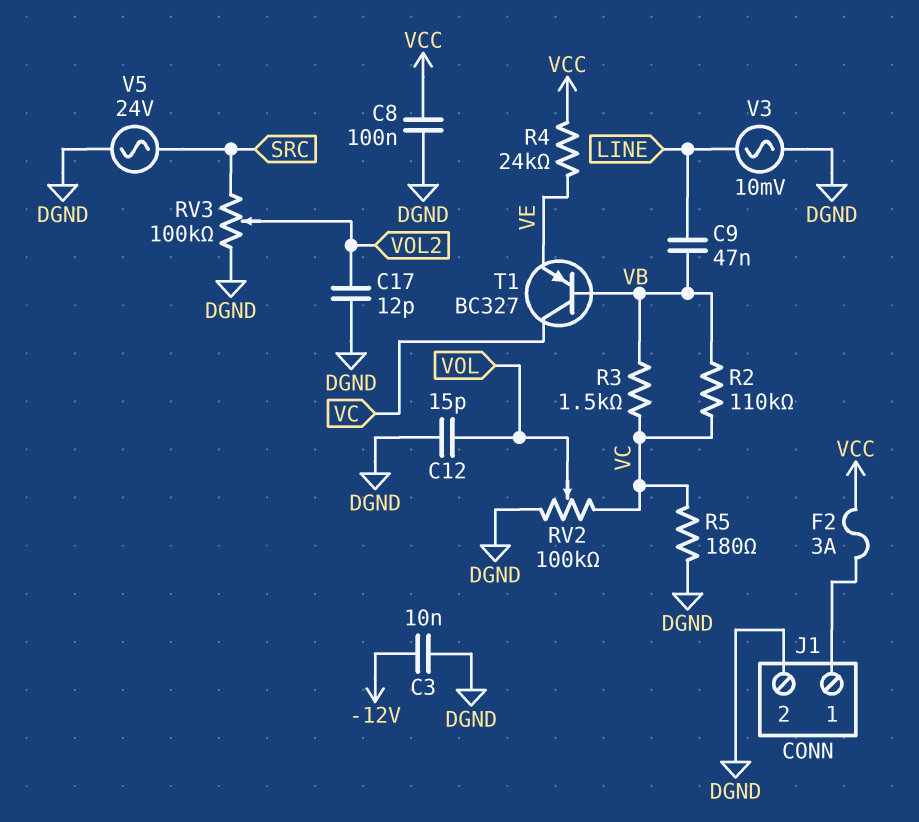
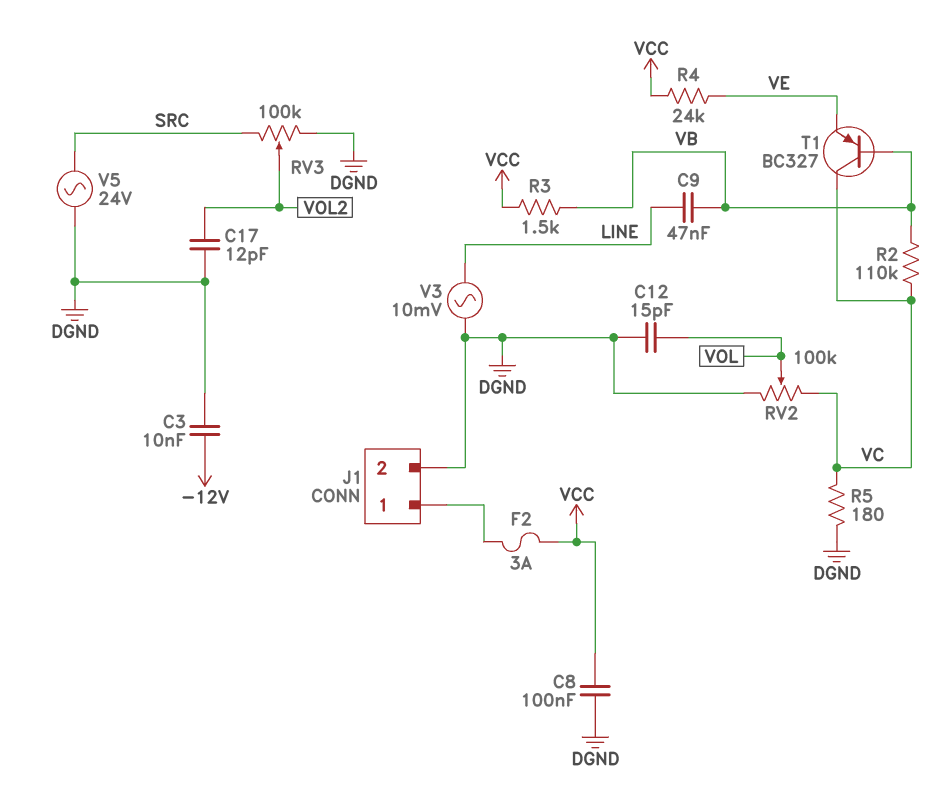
R3: 1.5k (VB, VC) -> 1.5k (VB, VCC)

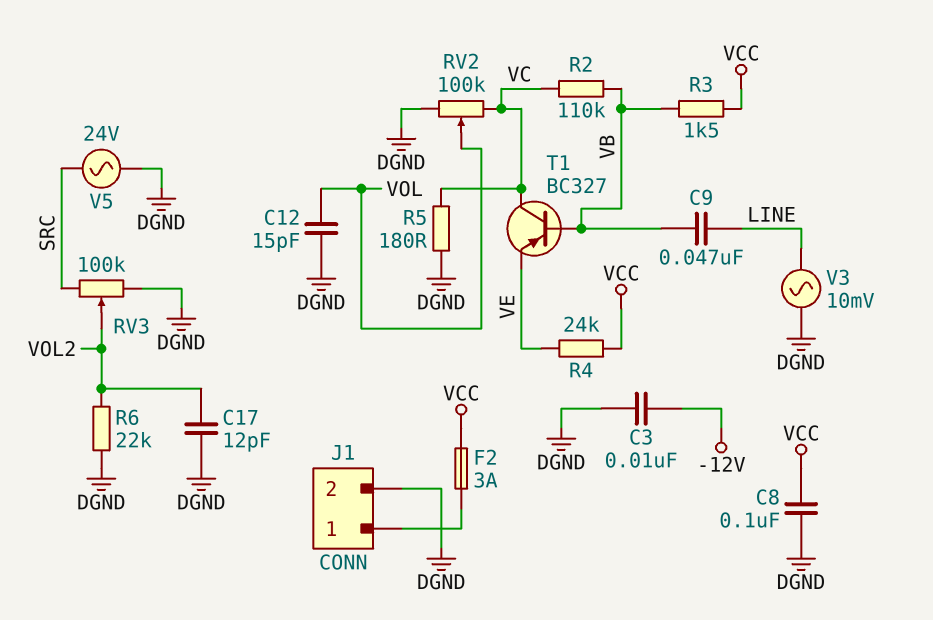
R6: none -> 22k (DGND, VOL2)

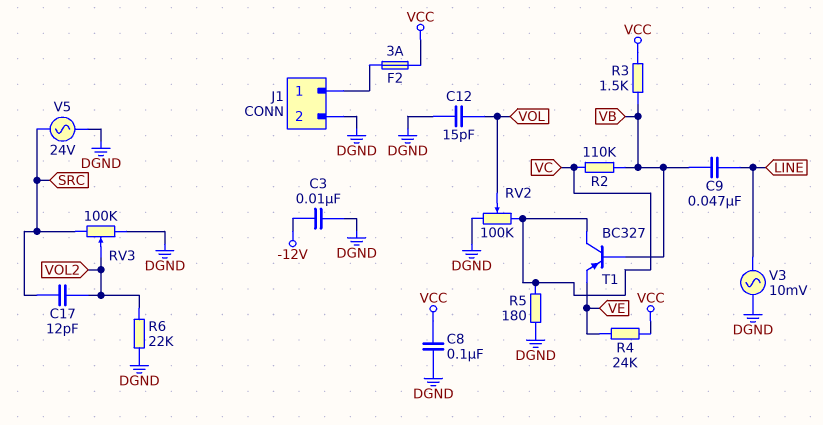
C17: 12pF (DGND, VOL2) -> 12pF (SRC, VOL2)

